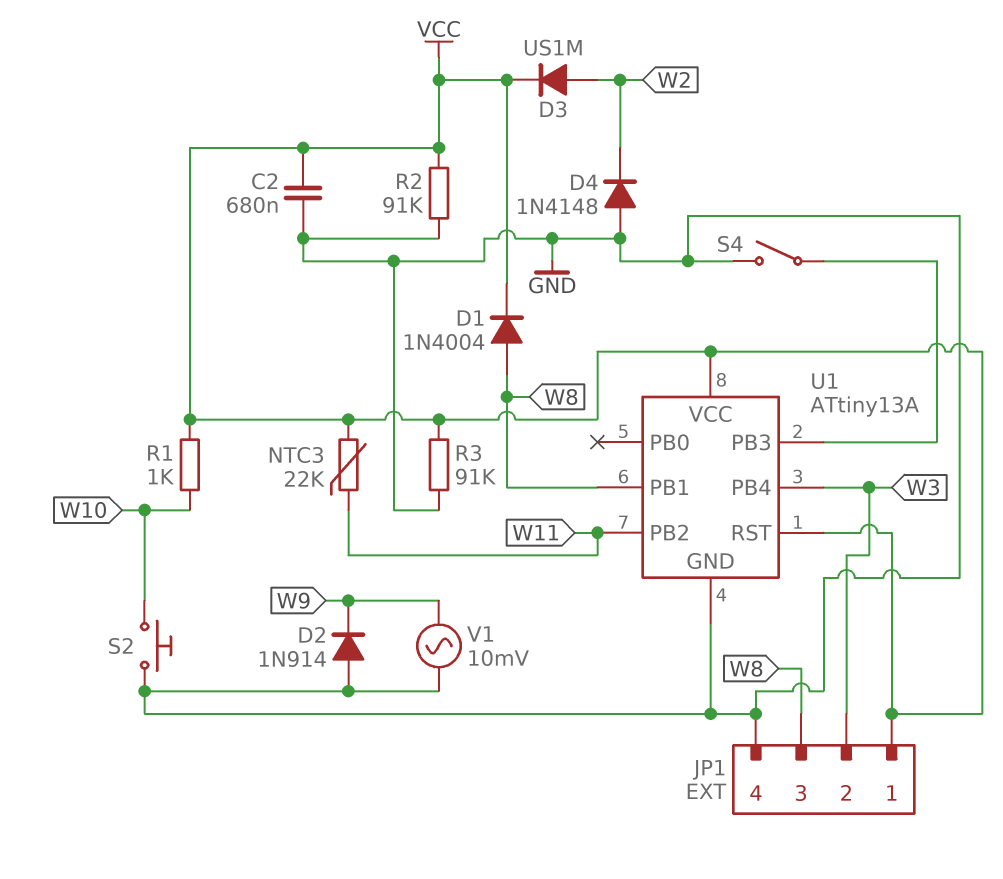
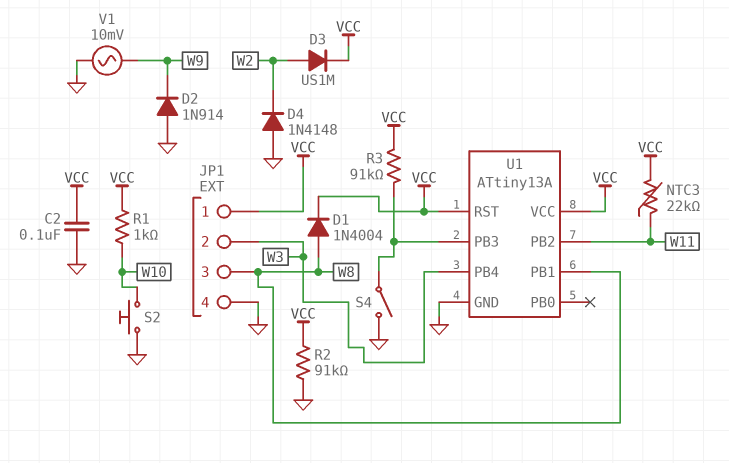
C2: 680nF (GND, VCC) -> 100nF (GND, VCC)
R3: 91k (GND, VCC) -> 91k (U1/PB3, VCC)

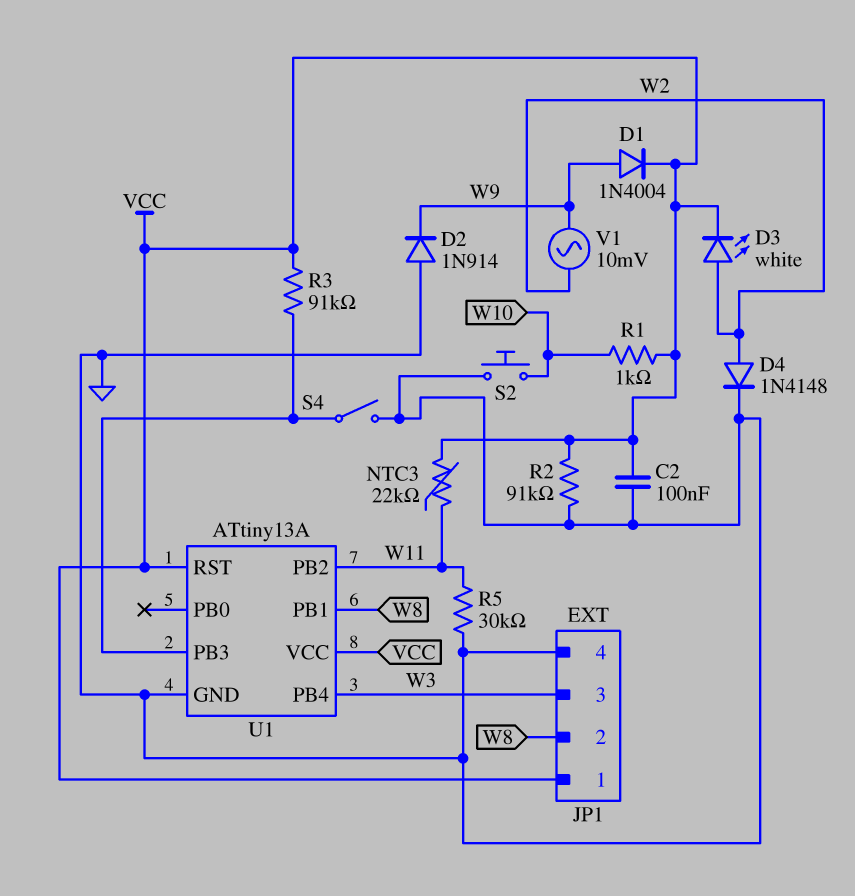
D1: diode 1N4004 (A W8, K VCC) -> diode 1N4004 (A W9, K VCC)
D3: diode US1M (A W2, K VCC) -> LED white (A W2, K VCC)
D4: diode 1N4148 (A GND, K W2) -> diode 1N4148 (A W2, K GND)
JP1 pin 2: W3 -> W8
JP1 pin 3: W8 -> W3
R5: none -> 30k (GND, W11)
V1: AC 10mV (GND, W9) -> AC 10mV (W2, W9)

